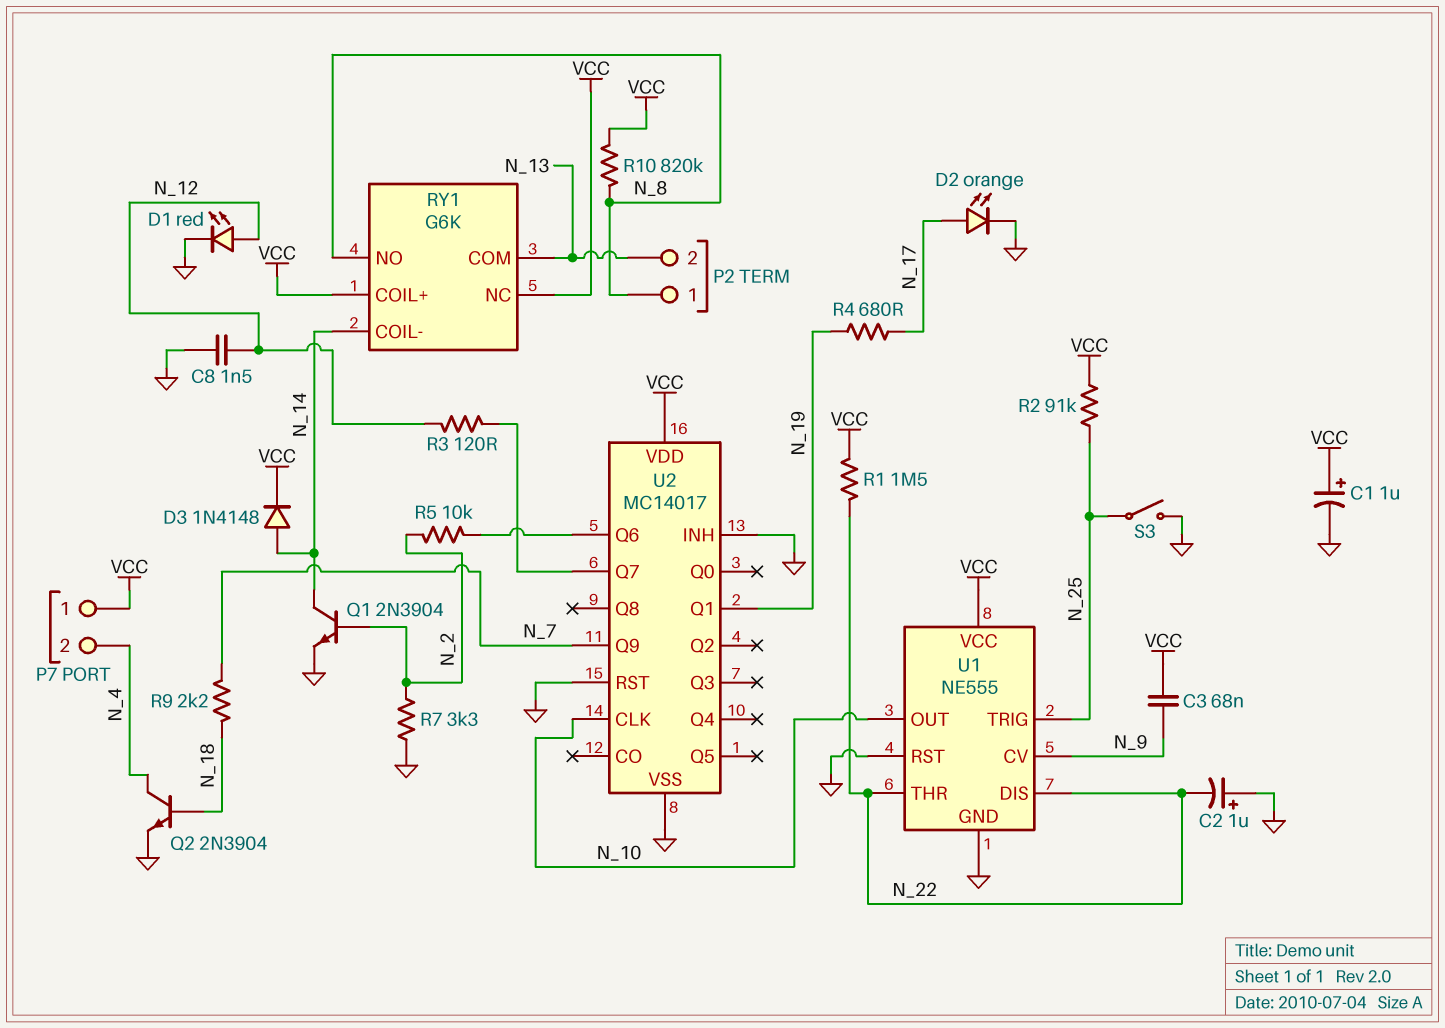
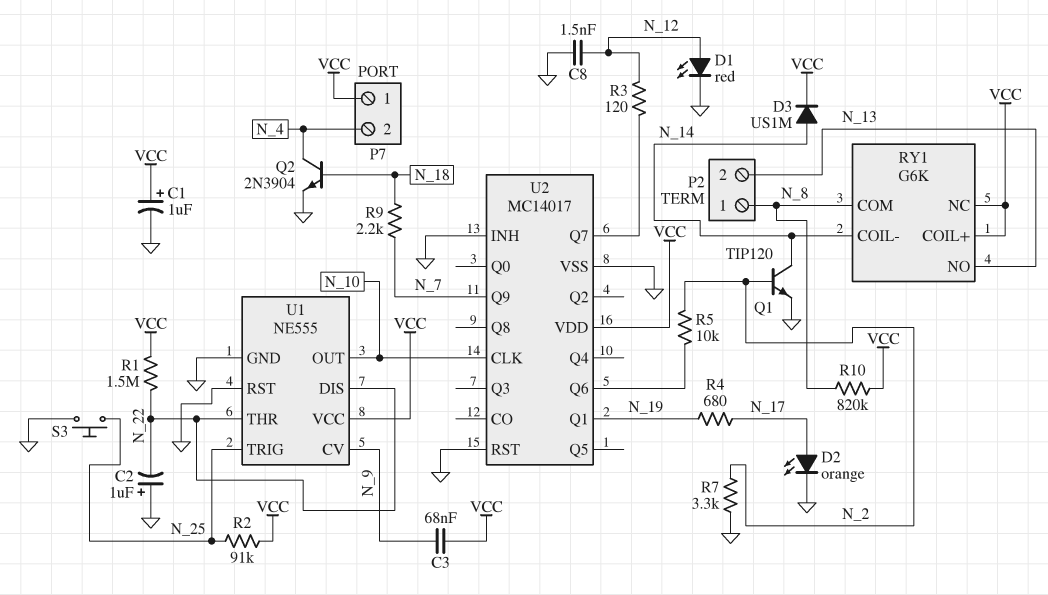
D3: diode 1N4148 (A N_14, K VCC) -> diode US1M (A N_14, K VCC)
Q1: NPN 2N3904 (B N_2, C N_14, E GND) -> NPN TIP120 (B N_2, C N_14, E GND)
RY1 pin COM: N_13 -> N_8
RY1 pin NO: N_8 -> N_13
S3: switch (GND, N_25) -> button (GND, N_25)

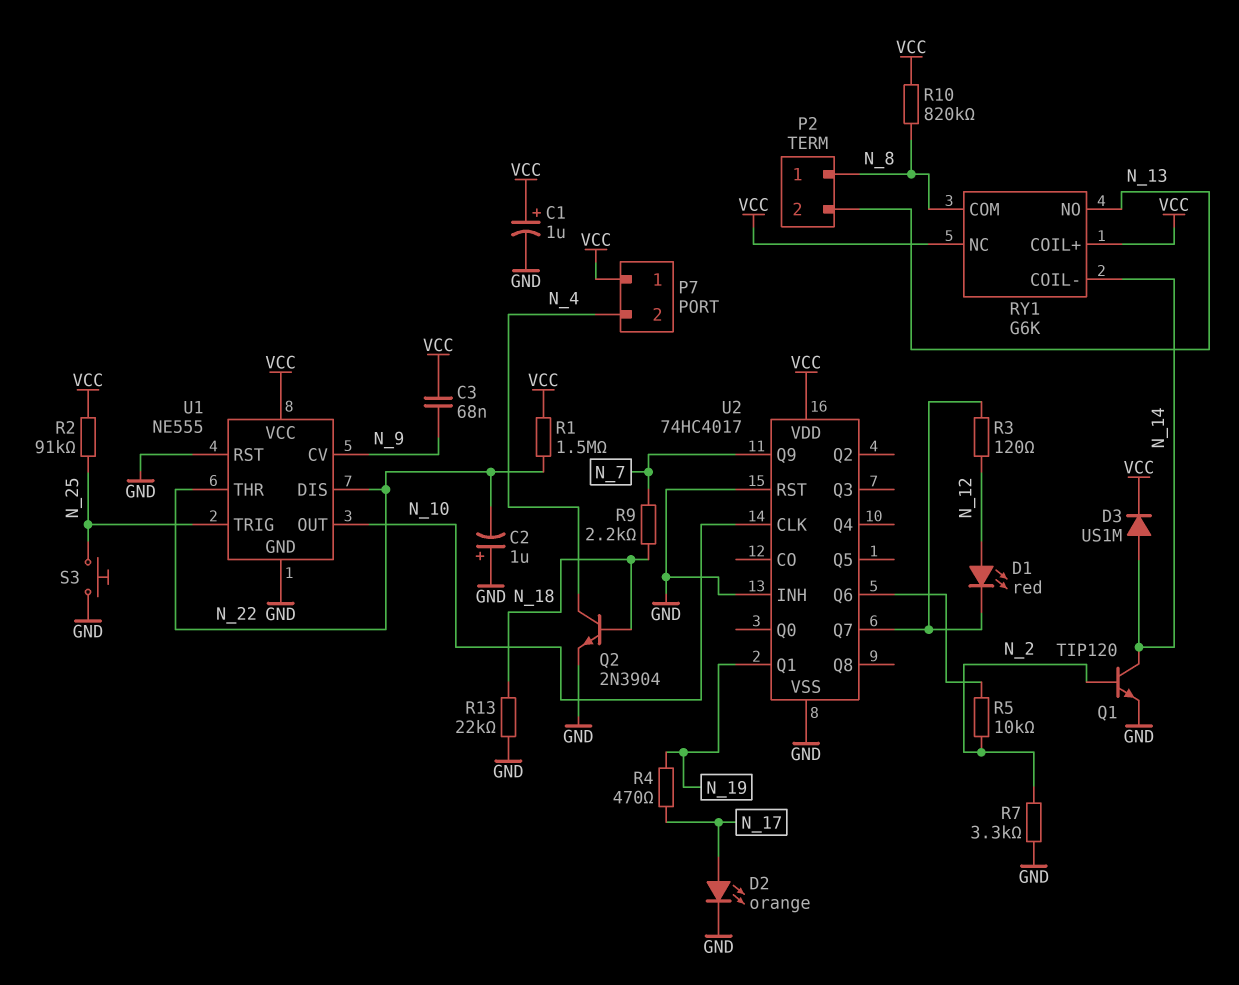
C8: 1.5nF (GND, N_12) -> none
D1: LED red (A N_12, K GND) -> LED red (A N_12, K U2/Q7)
R4: 680 (N_17, N_19) -> 470 (N_17, N_19)
R13: none -> 22k (GND, N_18)
U2: MC14017 -> 74HC4017

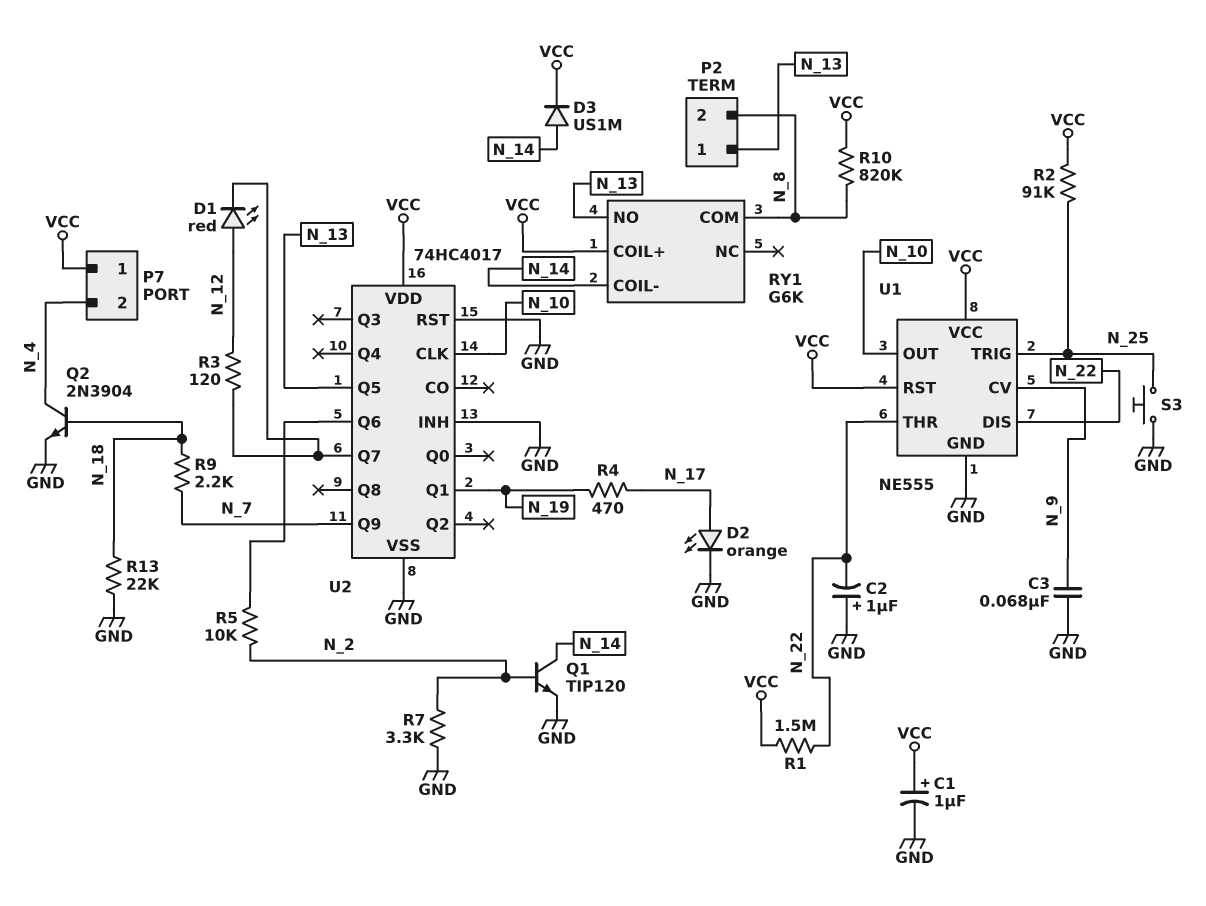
C3: 68nF (N_9, VCC) -> 68nF (GND, N_9)
P2 pin 1: N_8 -> N_13
P2 pin 2: N_13 -> N_8
RY1 pin NC: VCC -> none
U1 pin RST: GND -> VCC
U2 pin Q5: none -> N_13

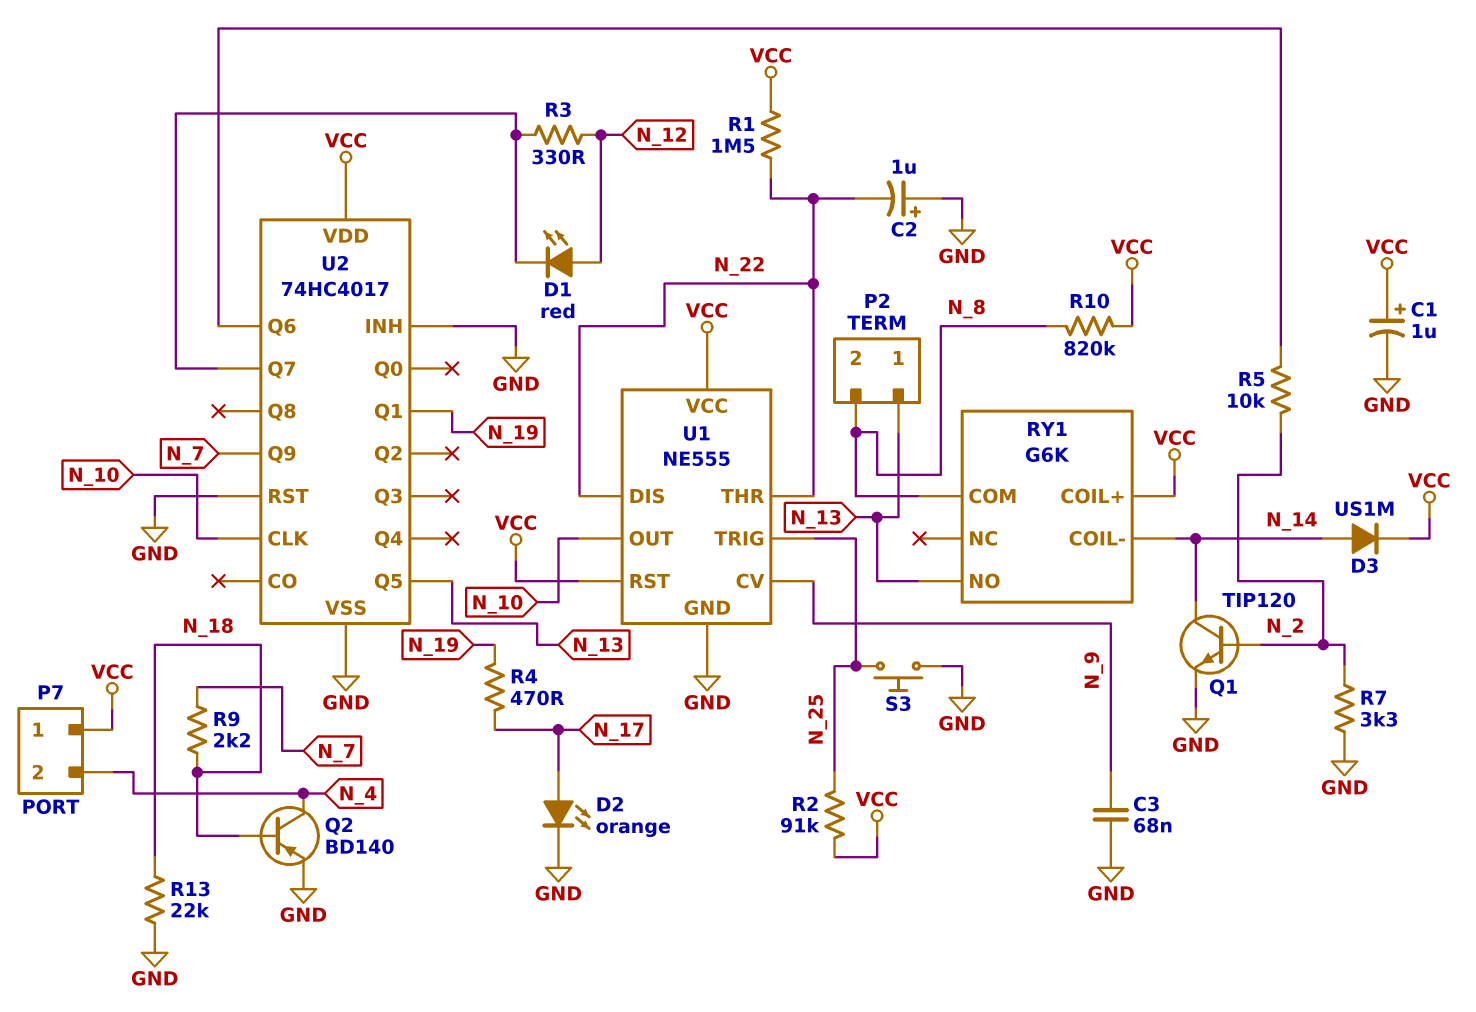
Q2: NPN 2N3904 (B N_18, C N_4, E GND) -> PNP BD140 (B N_18, C N_4, E GND)
R3: 120 (N_12, U2/Q7) -> 330 (N_12, U2/Q7)

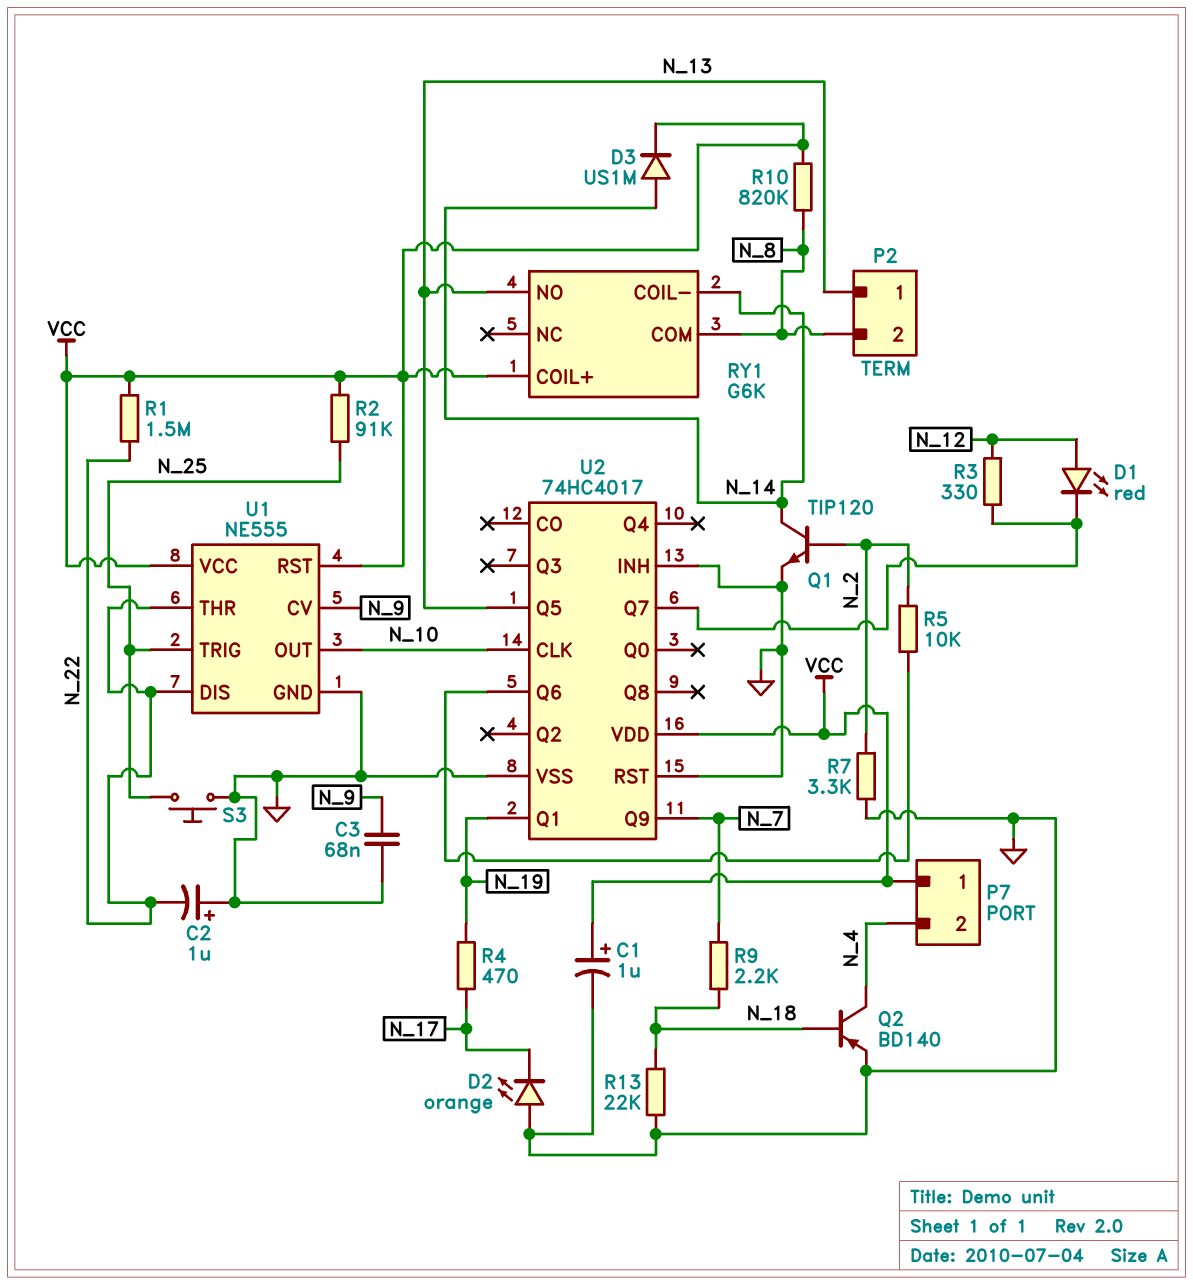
D2: LED orange (A N_17, K GND) -> LED orange (A GND, K N_17)

